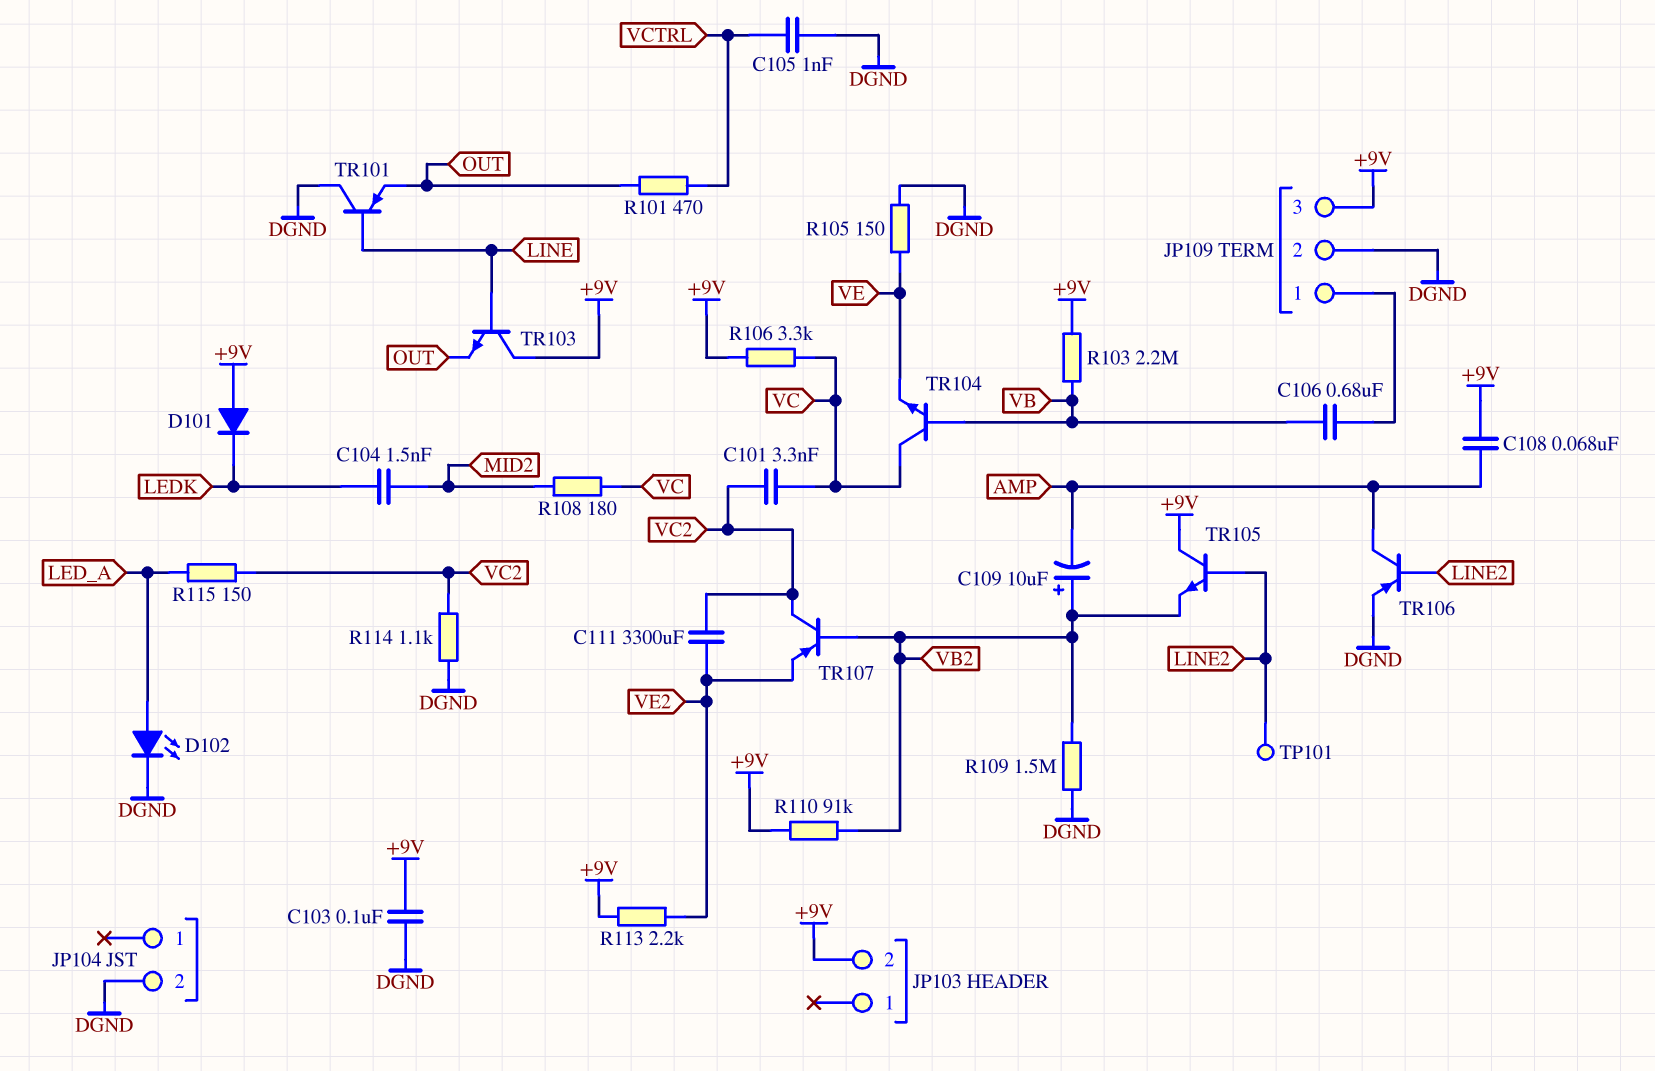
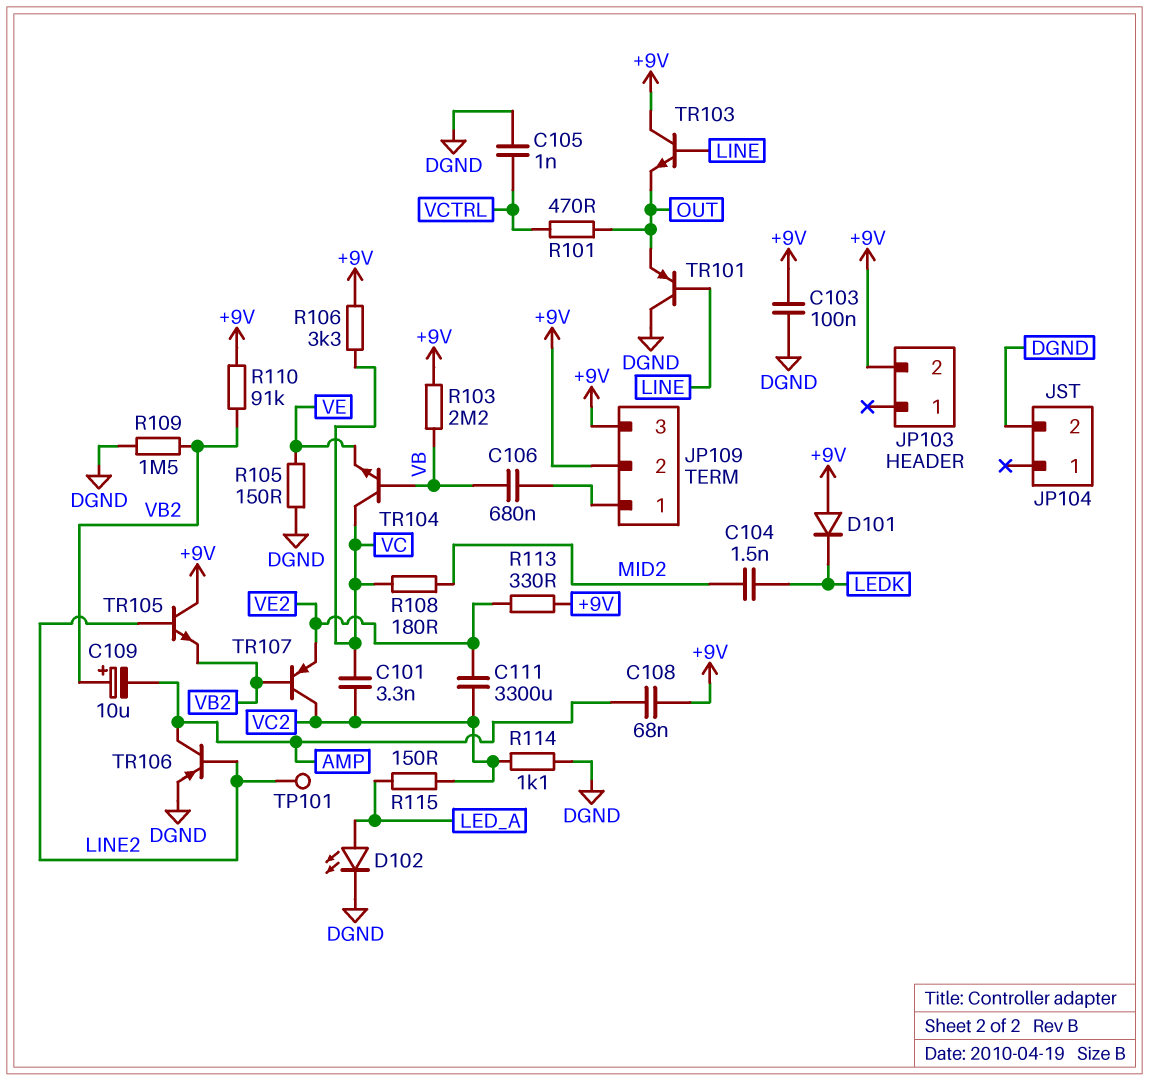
JP109 pin 2: DGND -> +9V
R113: 2.2k (+9V, VE2) -> 330 (+9V, VE2)

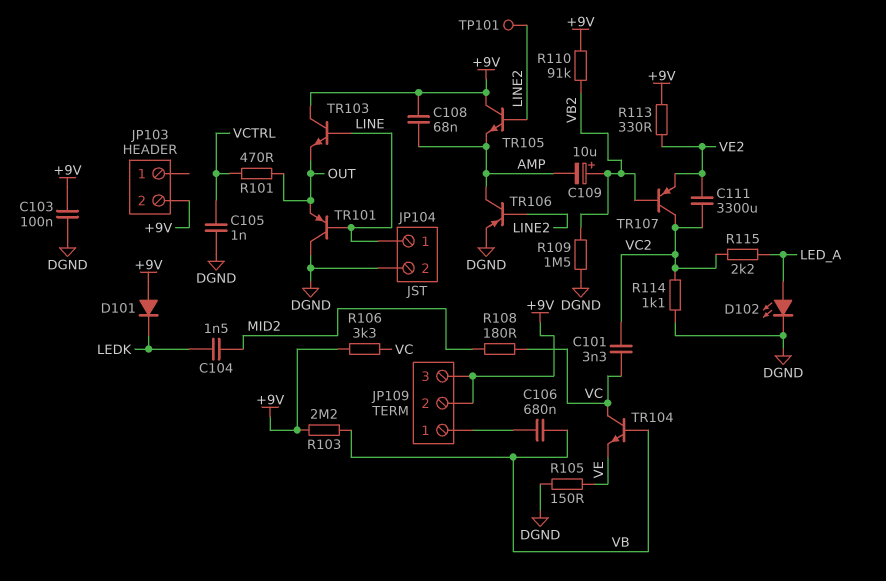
JP104 pin 1: none -> LINE
R115: 150 (LED_A, VC2) -> 2.2k (LED_A, VC2)
TR105: NPN (B LINE2, C +9V, E VB2) -> NPN (B LINE2, C +9V, E AMP)

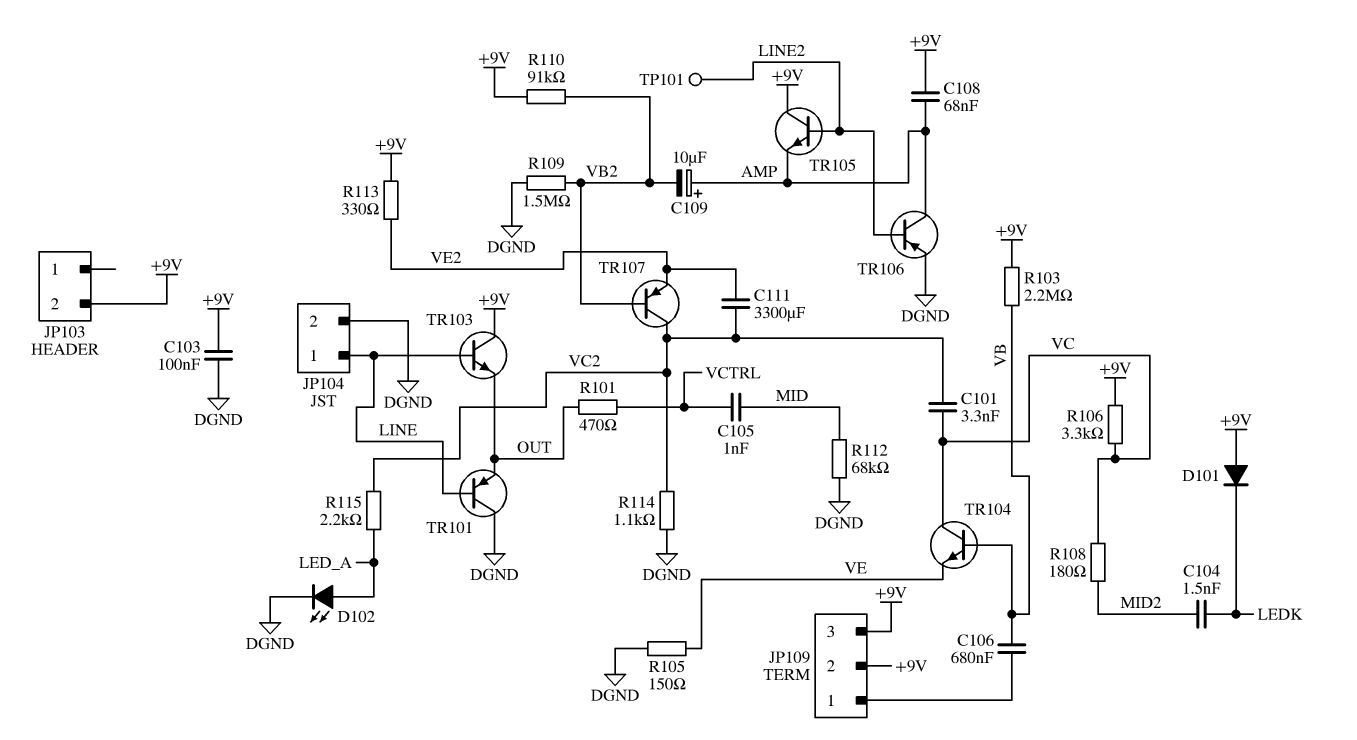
C105: 1nF (DGND, VCTRL) -> 1nF (MID, VCTRL)
C109: 10uF (plus VB2, minus AMP) -> 10uF (plus AMP, minus VB2)
R112: none -> 68k (DGND, MID)

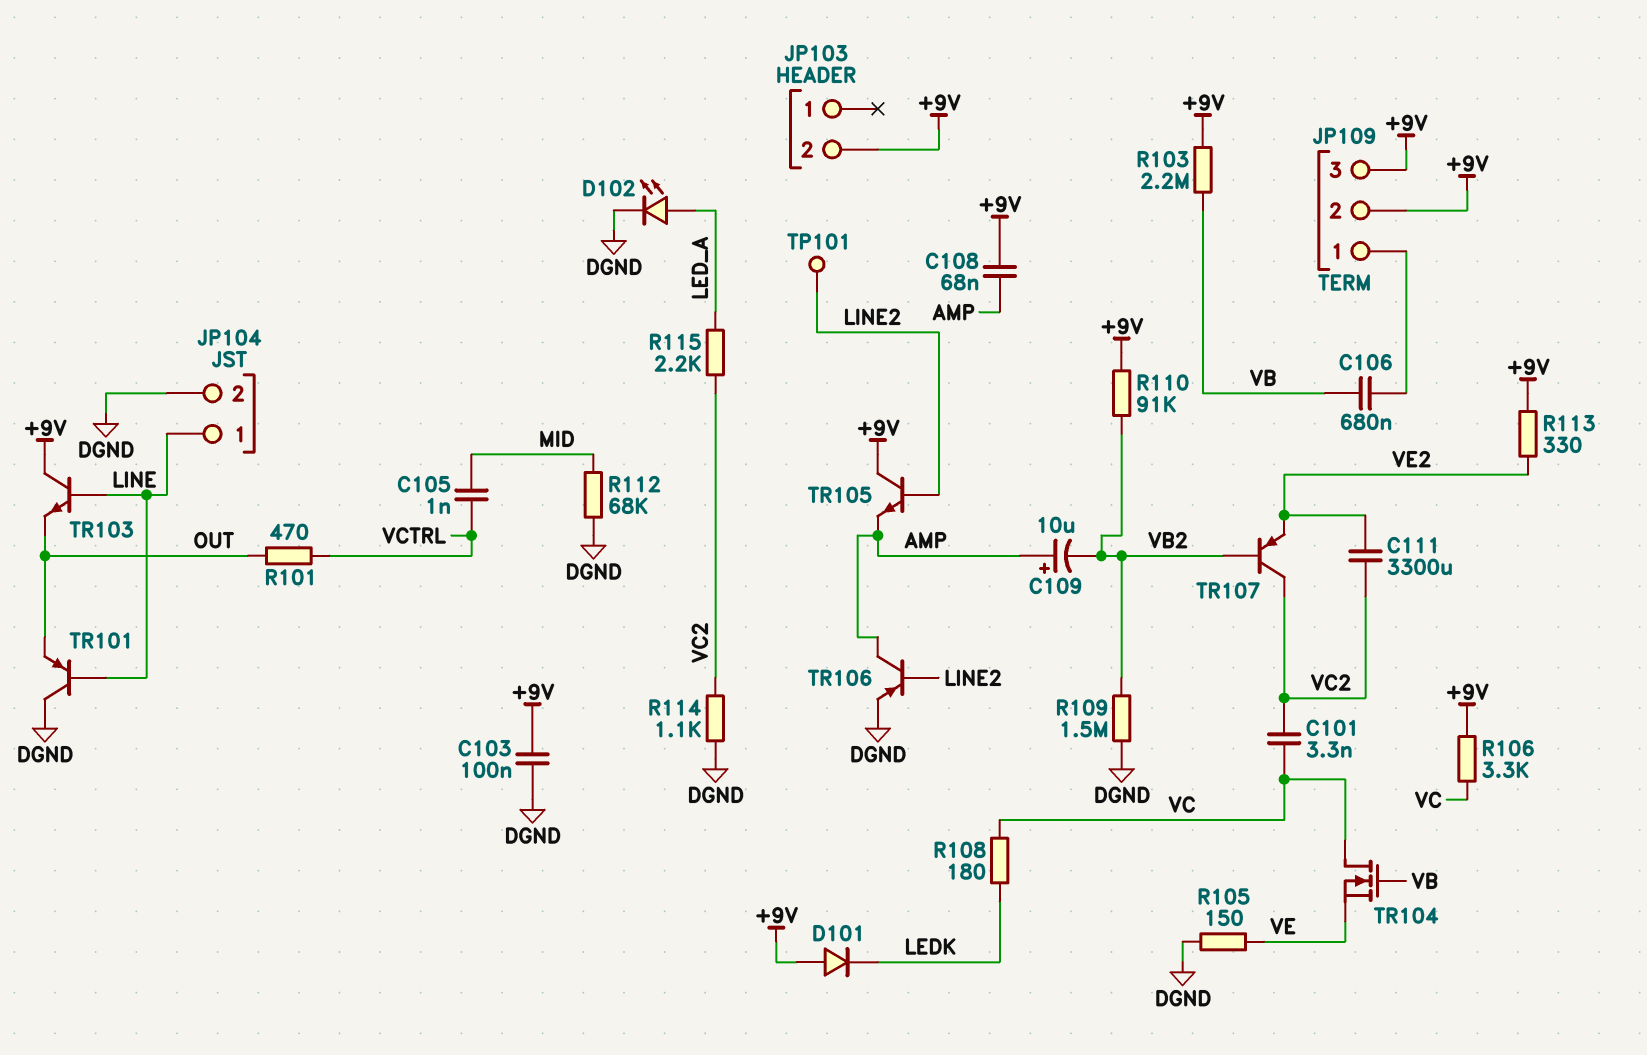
C104: 1.5nF (LEDK, MID2) -> none
R108: 180 (MID2, VC) -> 180 (LEDK, VC)
TR104: NPN (B VB, C VC, E VE) -> NMOS (G VB, D VC, S VE)

